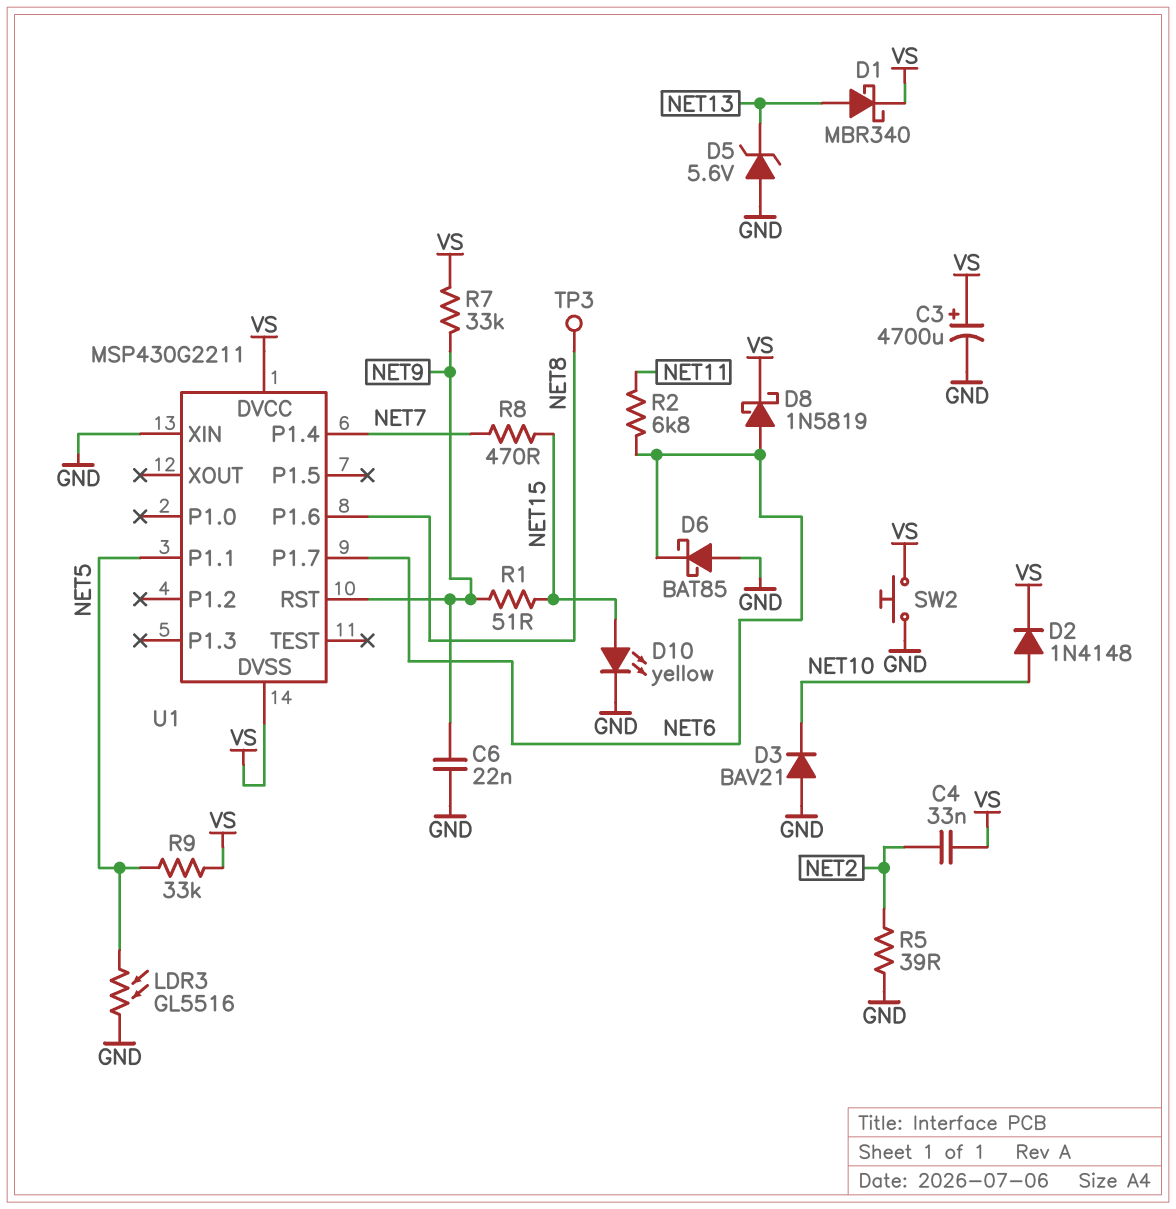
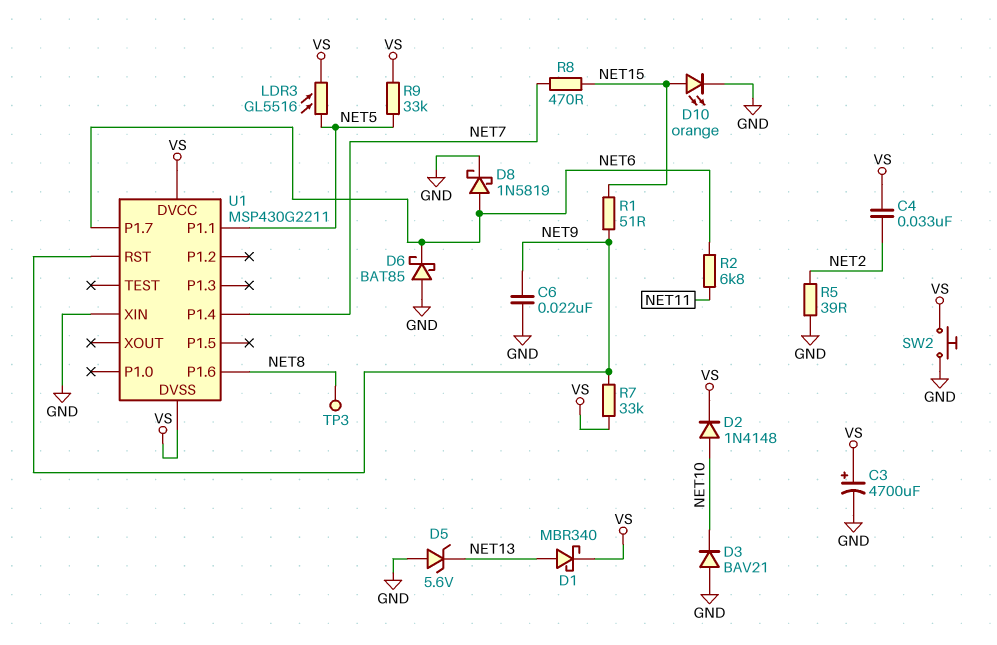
D8: schottky 1N5819 (A NET6, K VS) -> schottky 1N5819 (A NET6, K GND)
D10: LED yellow (A NET15, K GND) -> LED orange (A NET15, K GND)
LDR3: GL5516 (GND, NET5) -> GL5516 (NET5, VS)

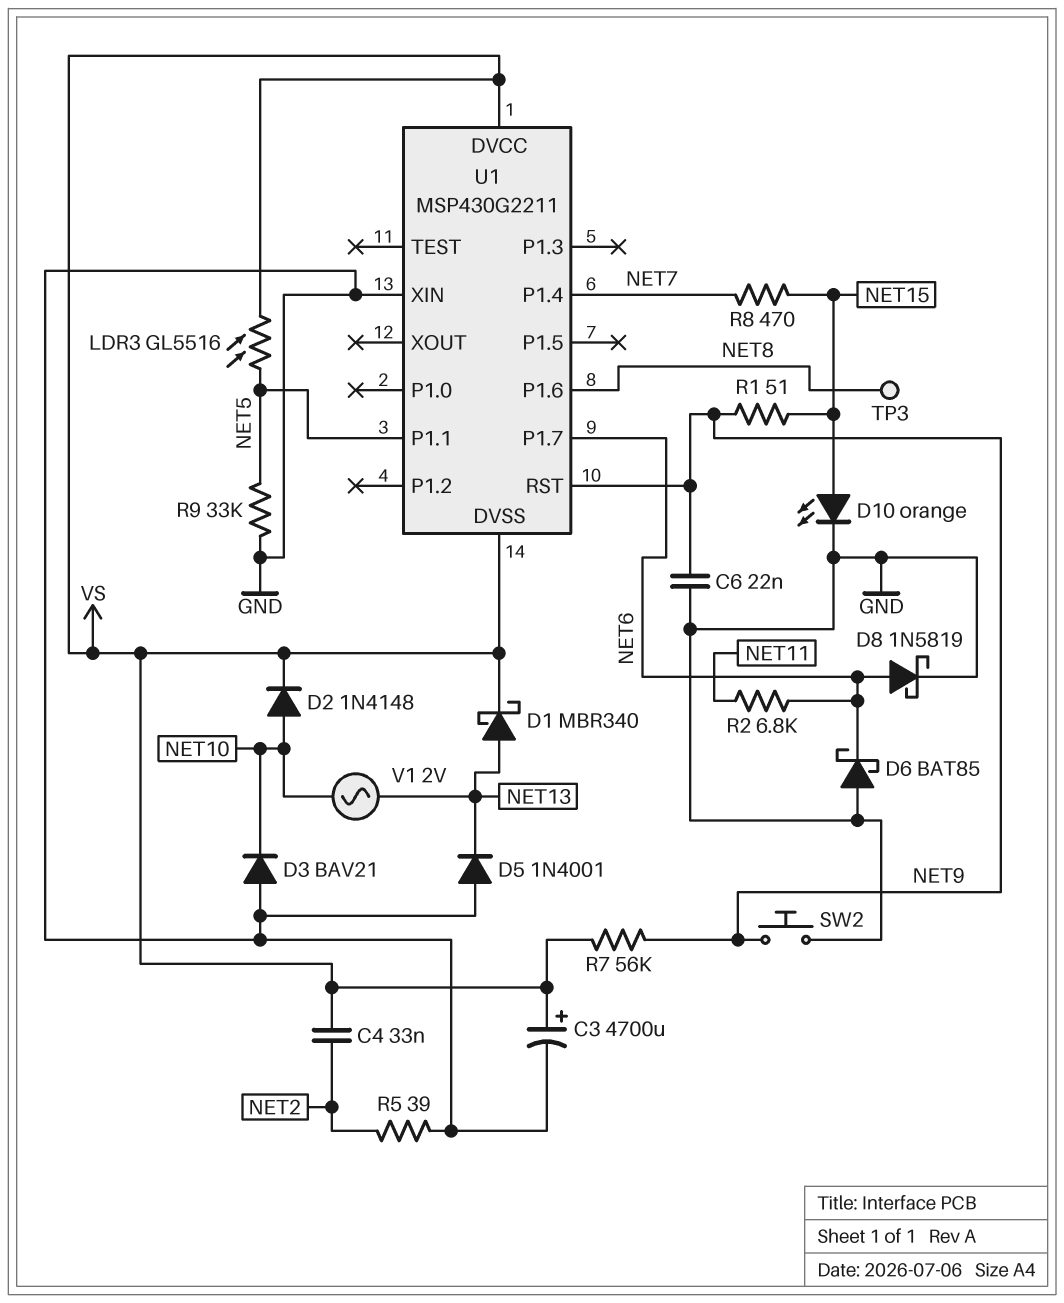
D5: zener 5.6V (A GND, K NET13) -> diode 1N4001 (A GND, K NET13)
R7: 33k (NET9, VS) -> 56k (NET9, VS)
R9: 33k (NET5, VS) -> 33k (GND, NET5)
SW2: button (GND, VS) -> button (GND, NET9)
V1: none -> AC 2V (NET10, NET13)

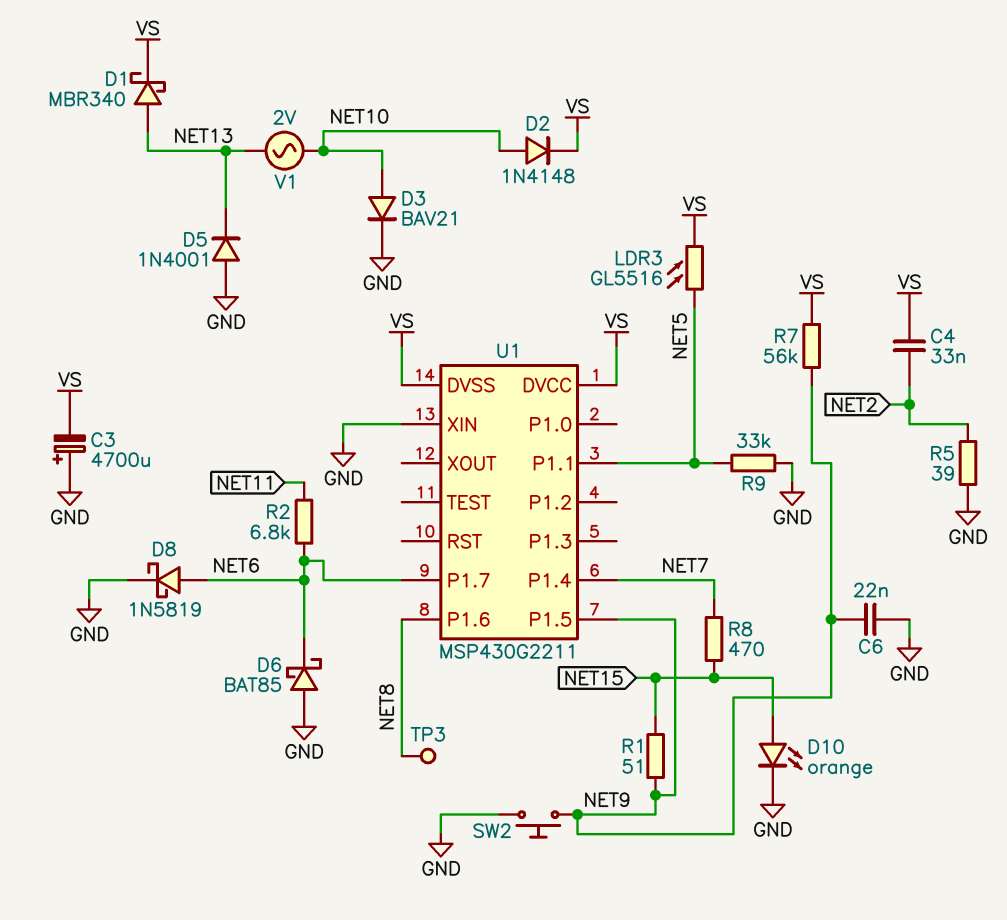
C3: 4700uF (plus VS, minus GND) -> 4700uF (plus GND, minus VS)
D3: diode BAV21 (A GND, K NET10) -> diode BAV21 (A NET10, K GND)
U1 pin P1.5: none -> NET9
U1 pin RST: NET9 -> none

